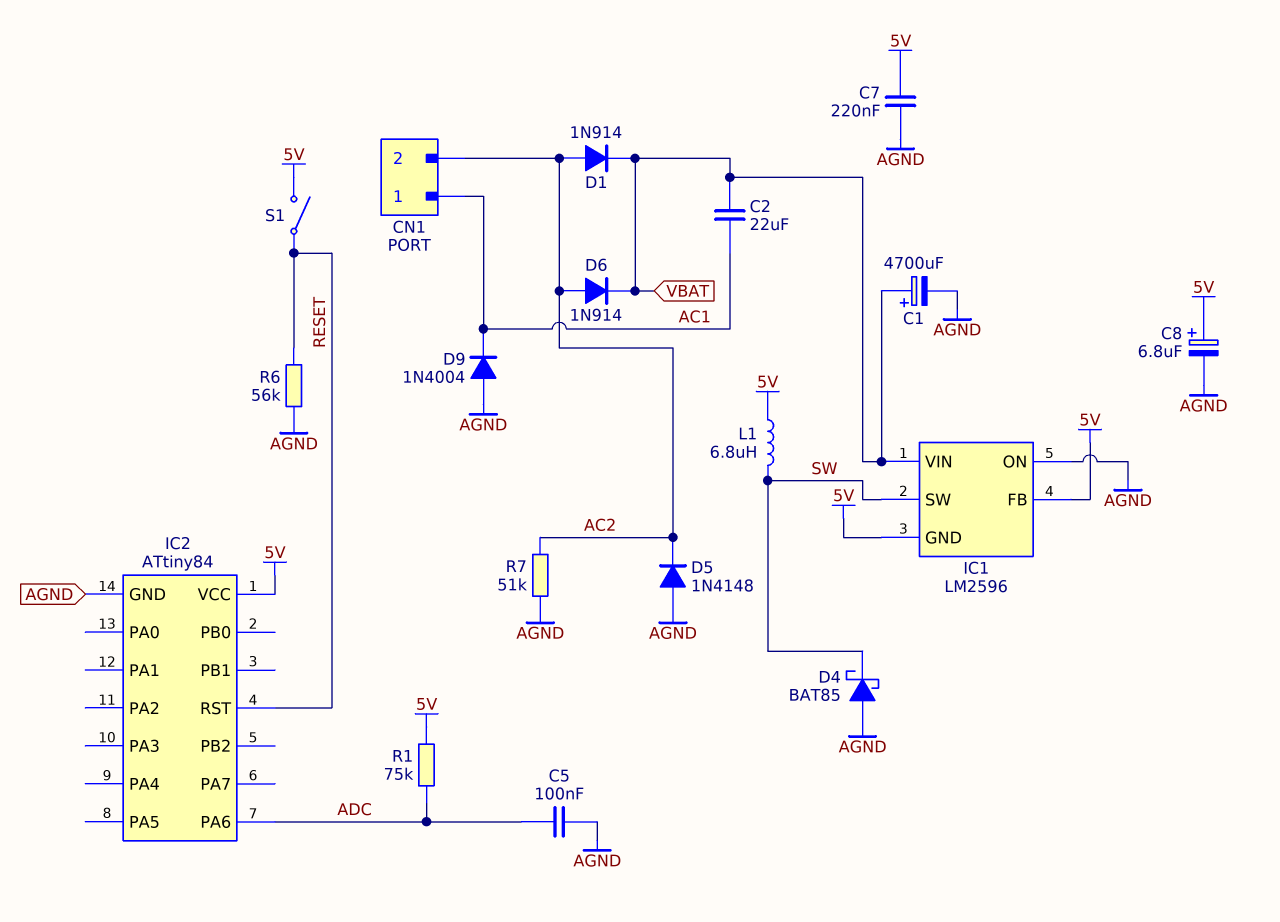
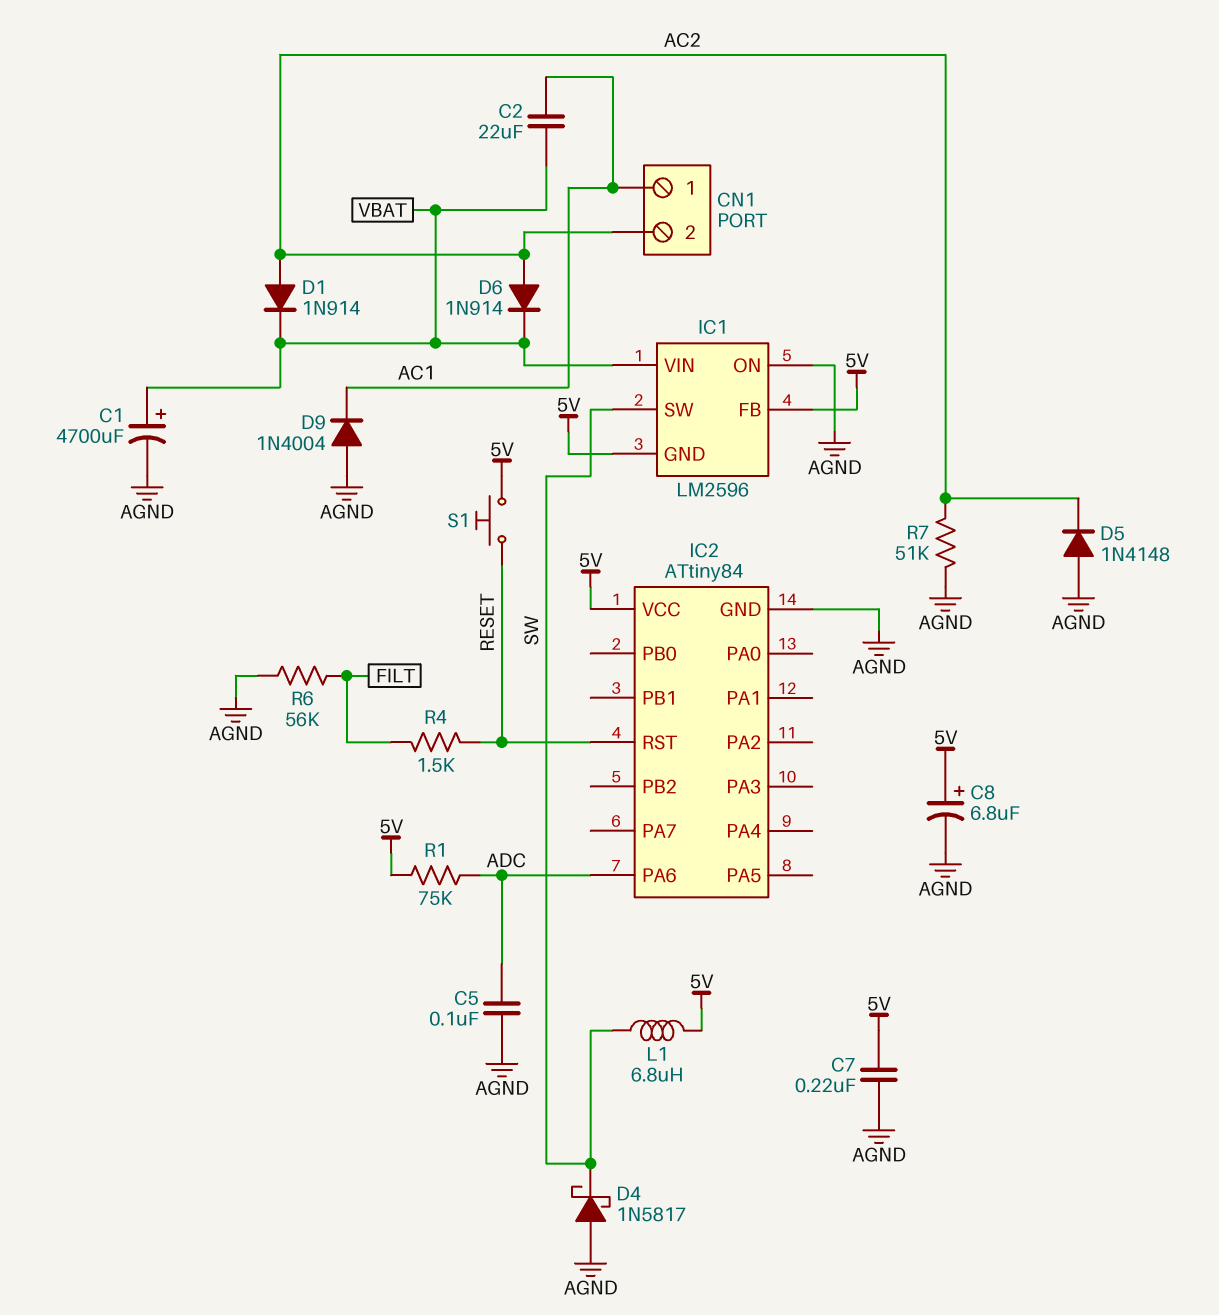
D4: schottky BAT85 (A AGND, K SW) -> schottky 1N5817 (A AGND, K SW)
R4: none -> 1.5k (FILT, RESET)
R6: 56k (AGND, RESET) -> 56k (AGND, FILT)
S1: switch (5V, RESET) -> button (5V, RESET)

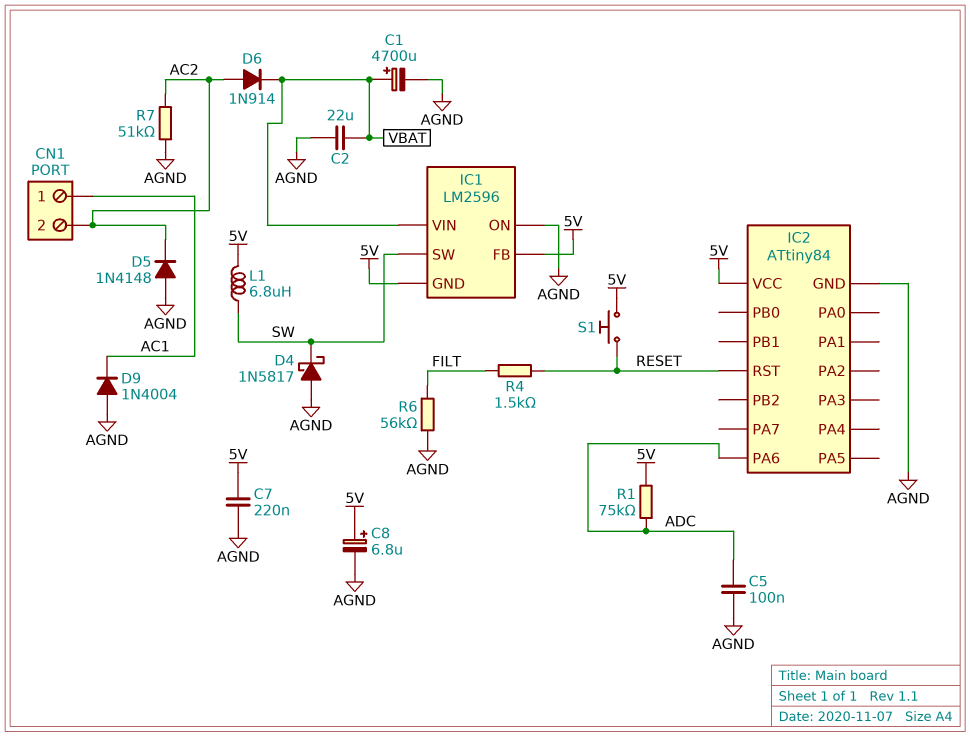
C2: 22uF (AC1, VBAT) -> 22uF (AGND, VBAT)
D1: diode 1N914 (A AC2, K VBAT) -> none

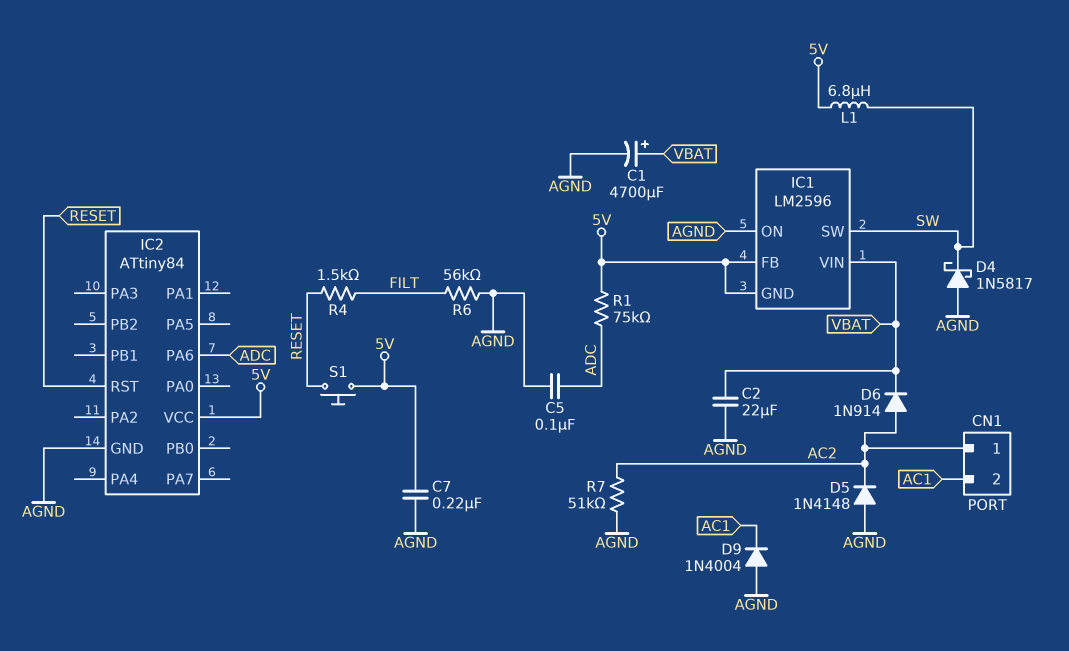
C8: 6.8uF (plus 5V, minus AGND) -> none
CN1 pin 1: AC1 -> AC2
CN1 pin 2: AC2 -> AC1

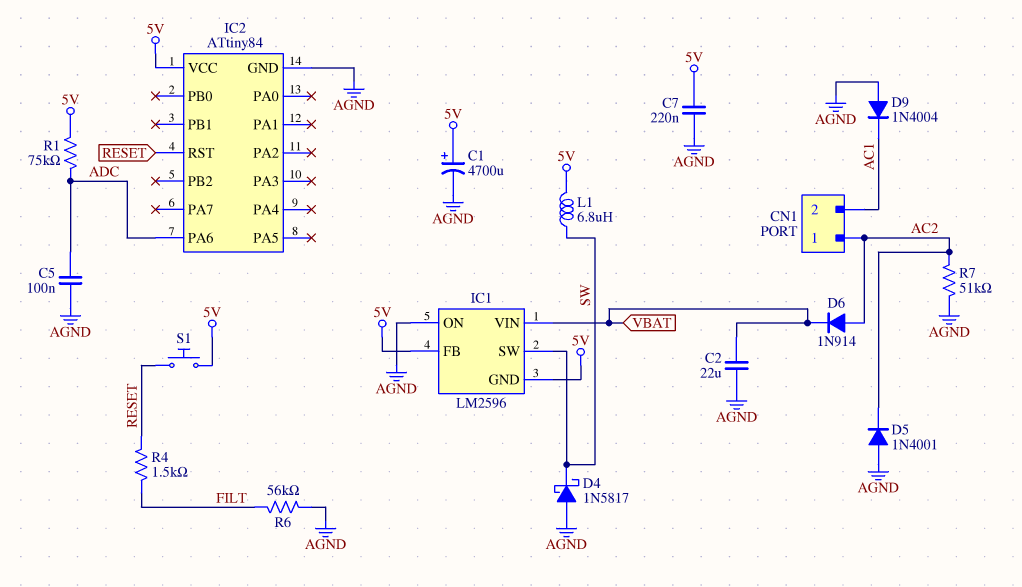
C1: 4700uF (plus VBAT, minus AGND) -> 4700uF (plus 5V, minus AGND)
D5: diode 1N4148 (A AGND, K AC2) -> diode 1N4001 (A AGND, K AC2)

